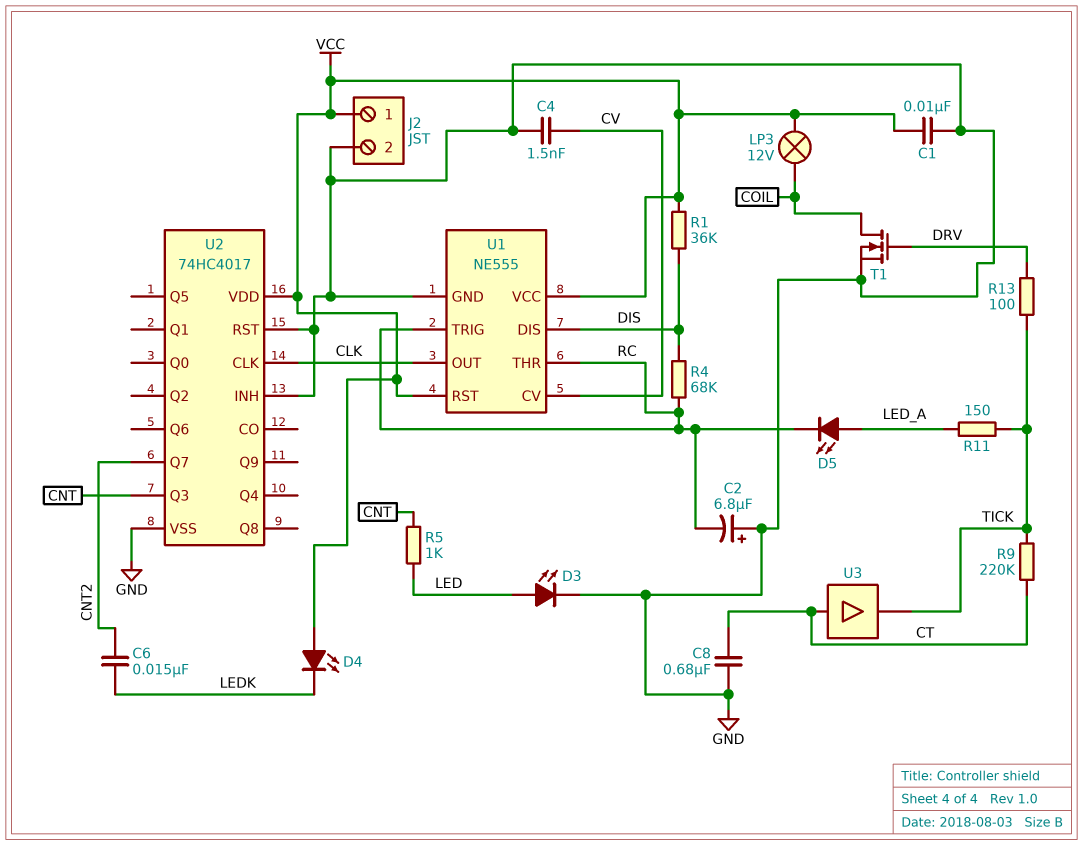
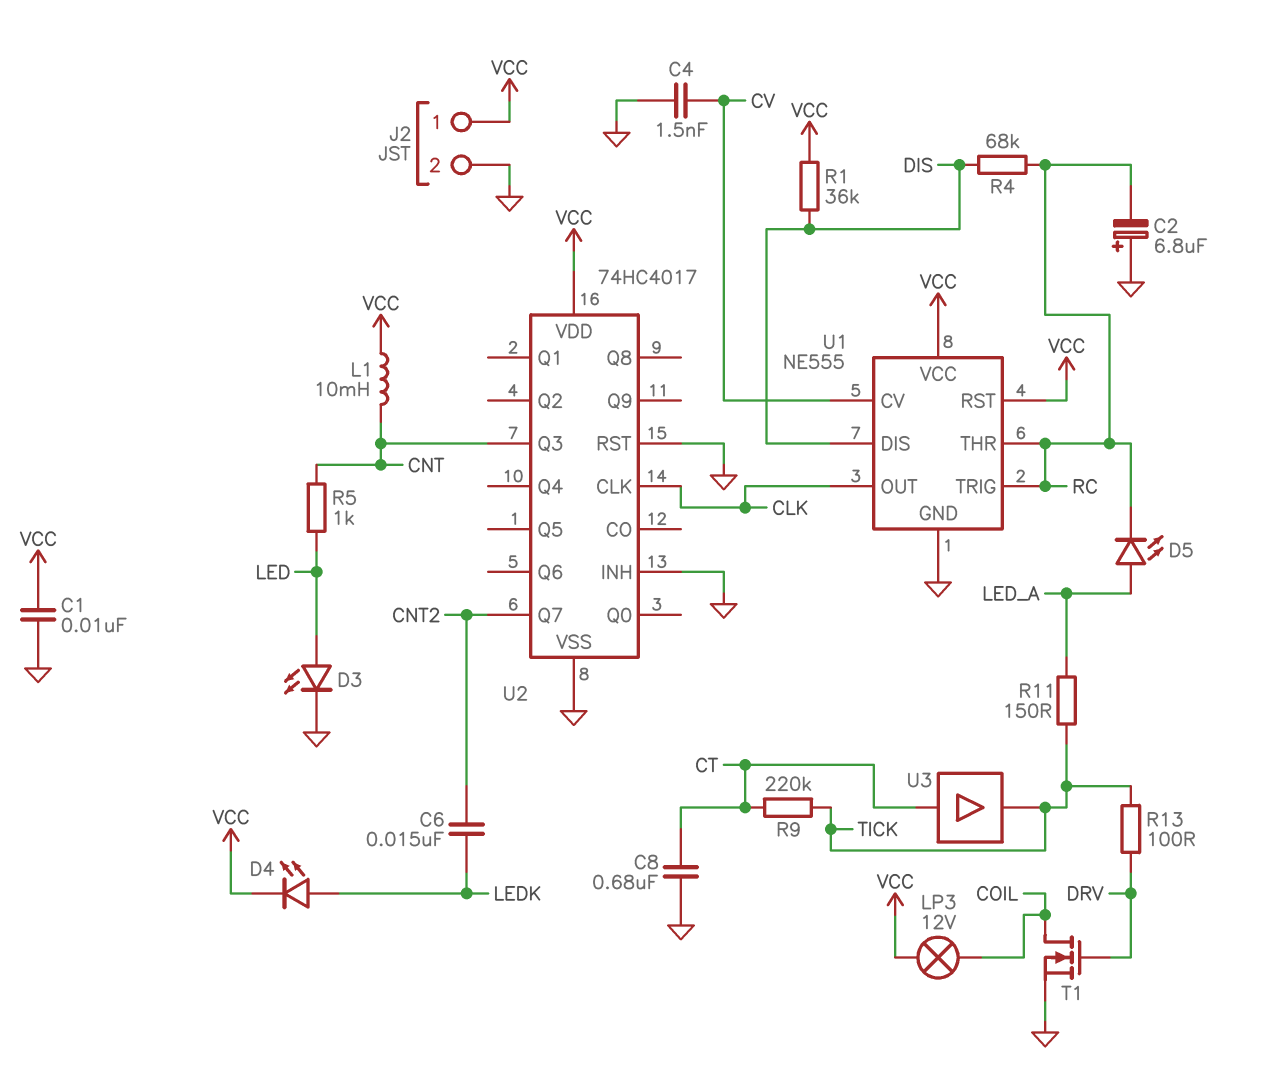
D4: LED (A VCC, K LEDK) -> LED (A LEDK, K VCC)
L1: none -> 10mH (CNT, VCC)

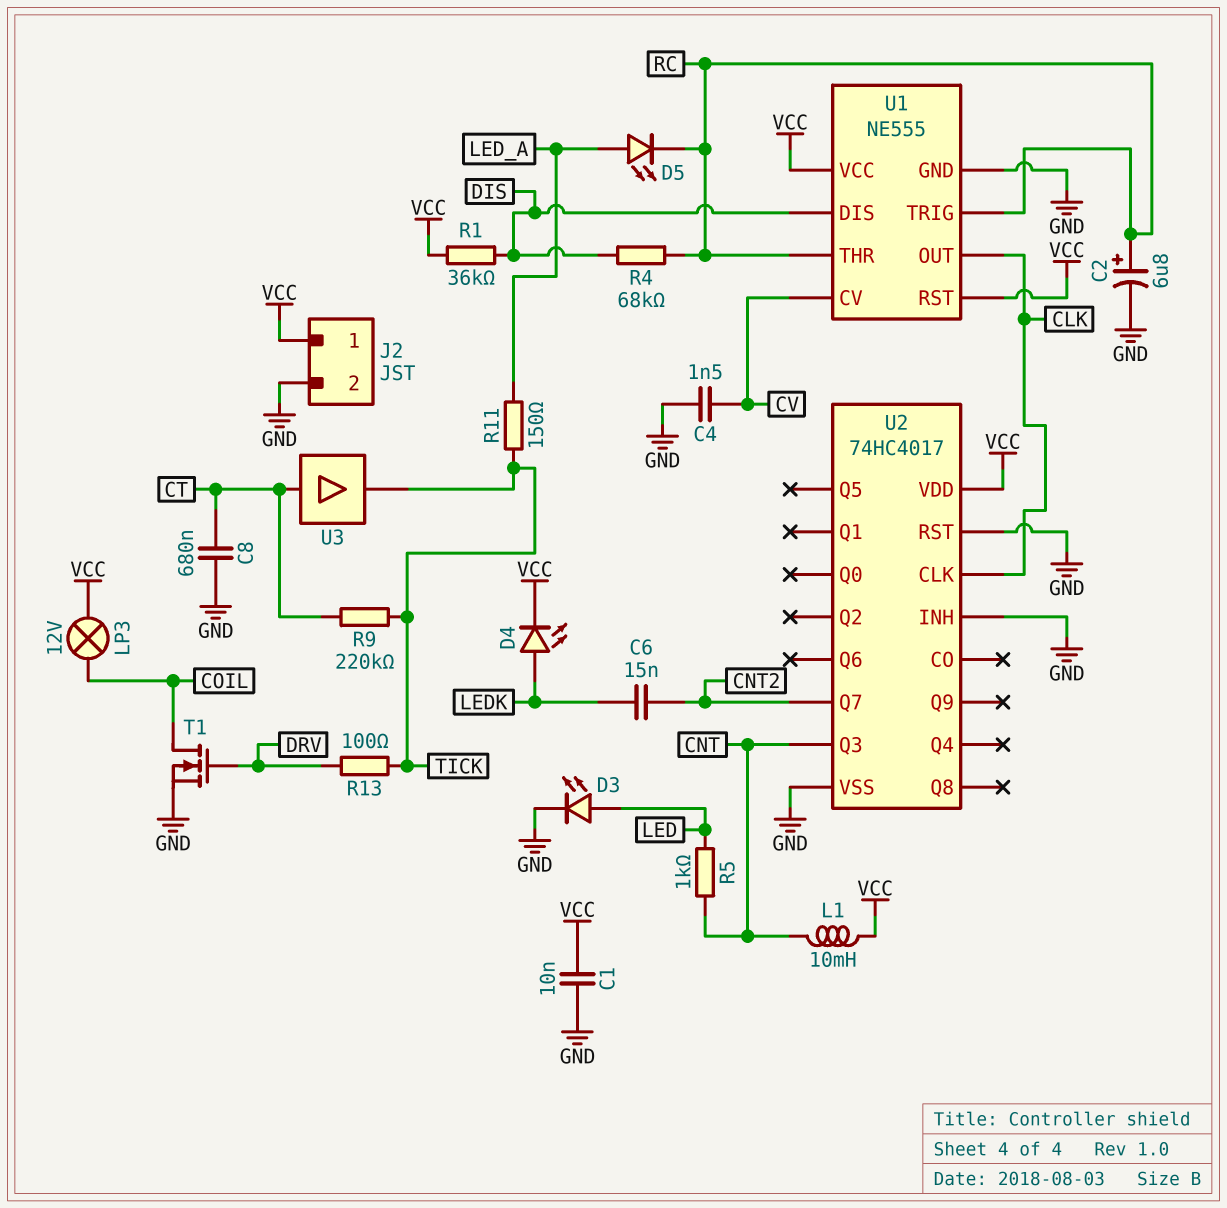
C2: 6.8uF (plus GND, minus RC) -> 6.8uF (plus RC, minus GND)

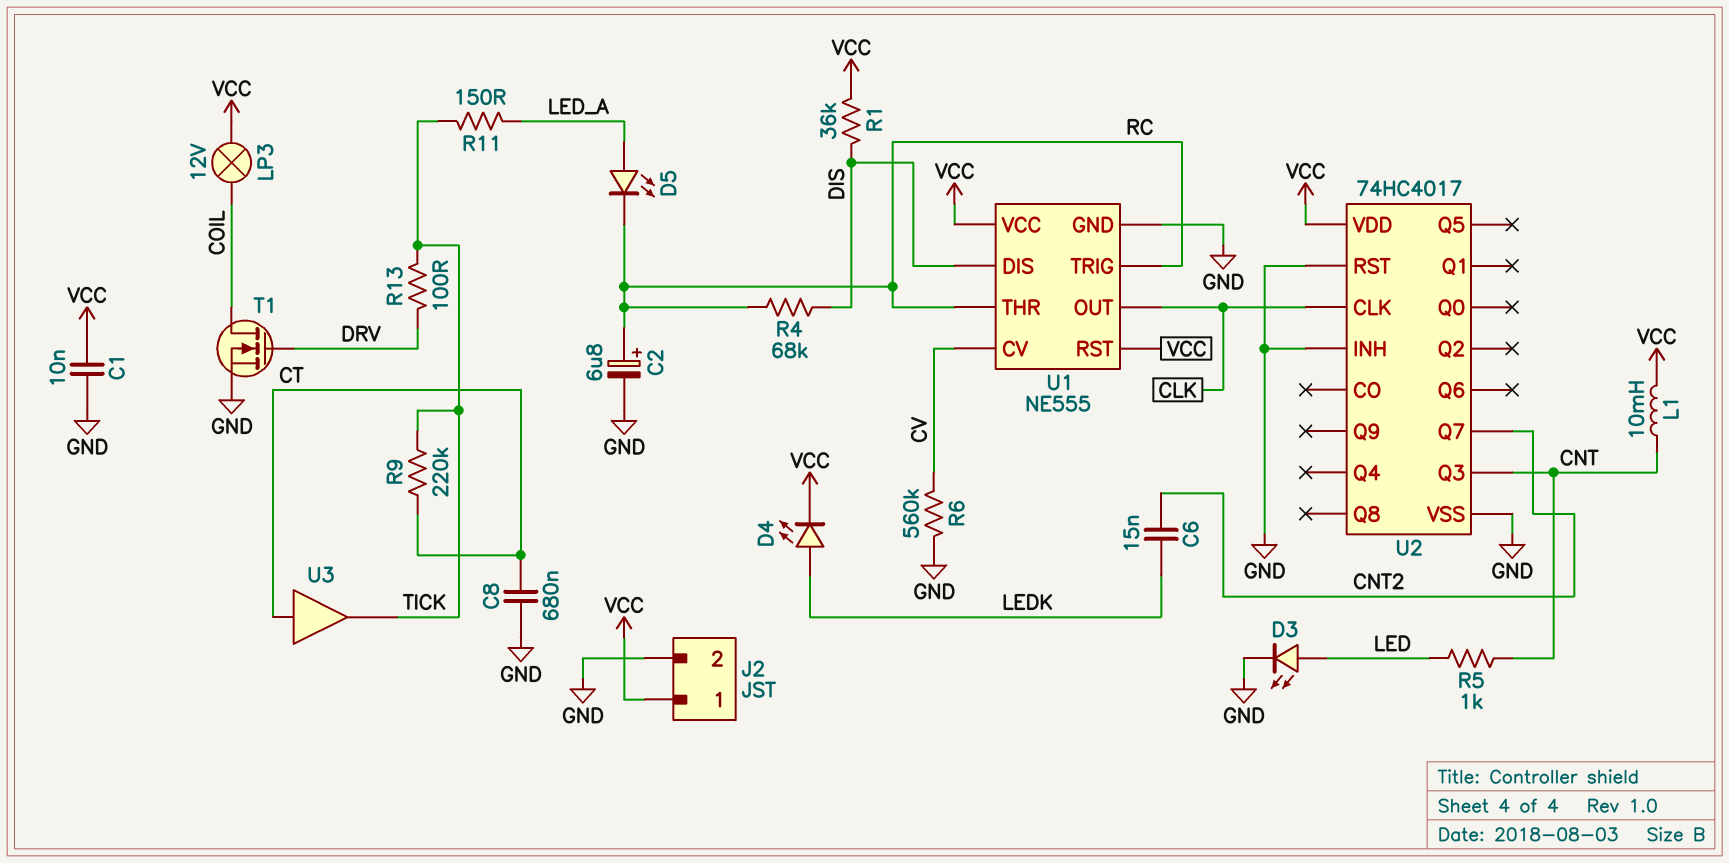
C4: 1.5nF (CV, GND) -> none
R6: none -> 560k (CV, GND)

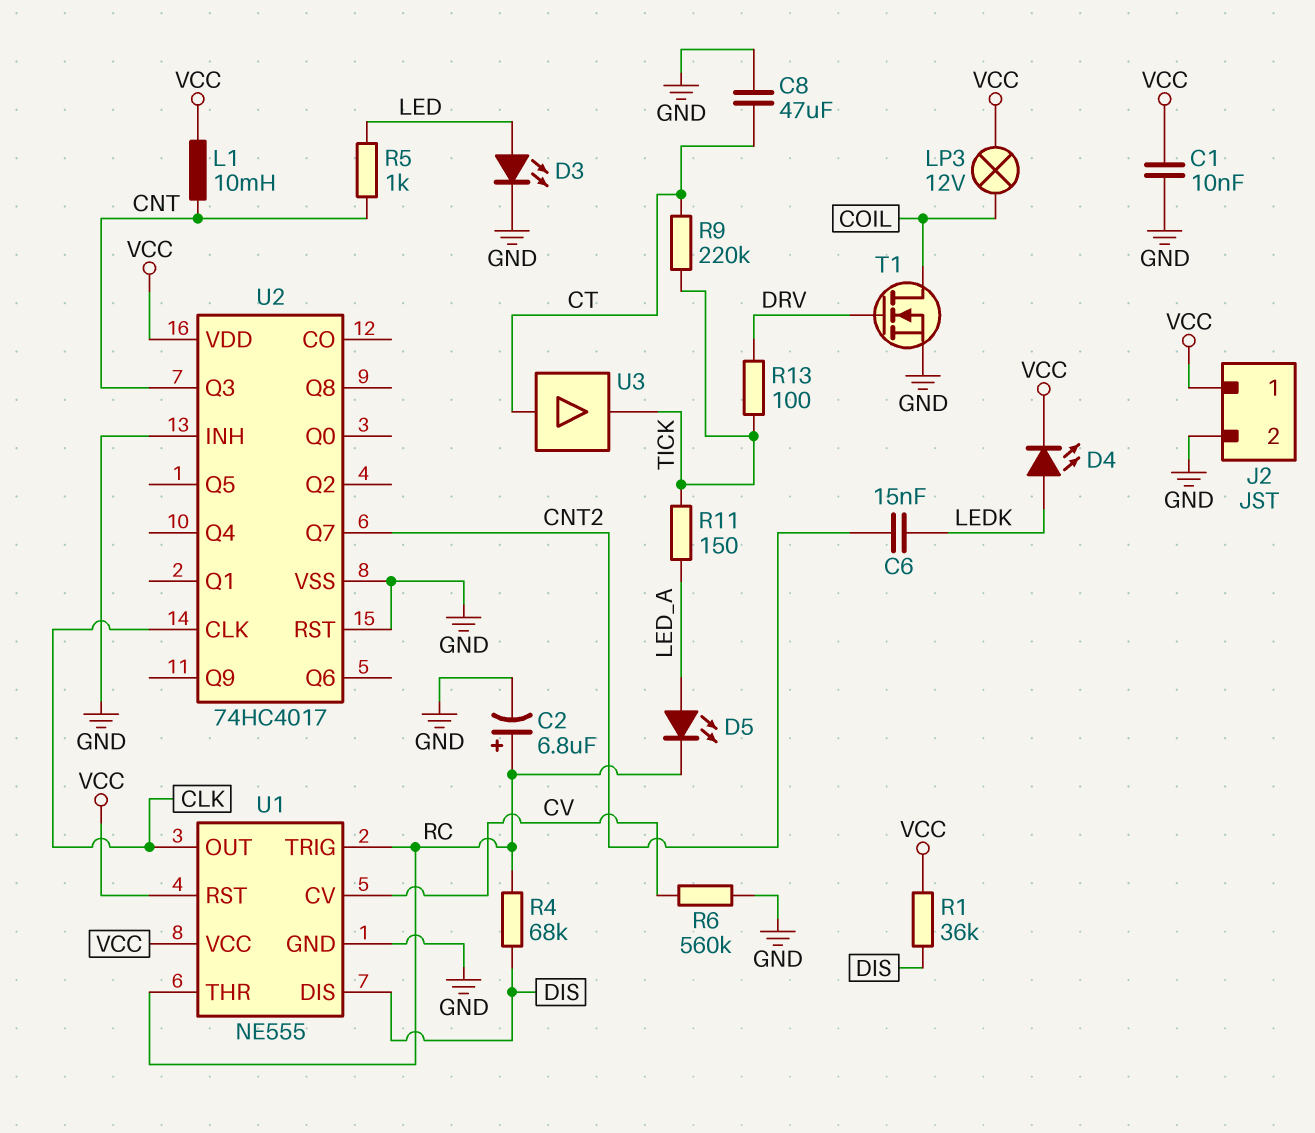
C8: 680nF (CT, GND) -> 47uF (CT, GND)

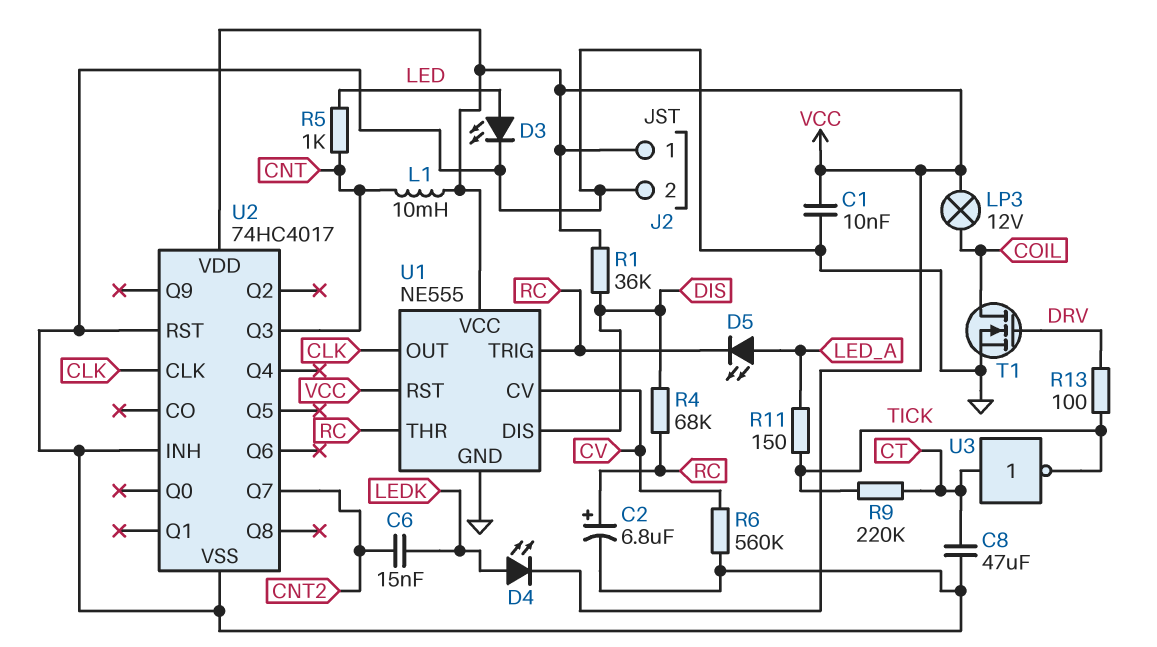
U3: buffer (in CT, out TICK) -> NOT (in CT, out TICK)

